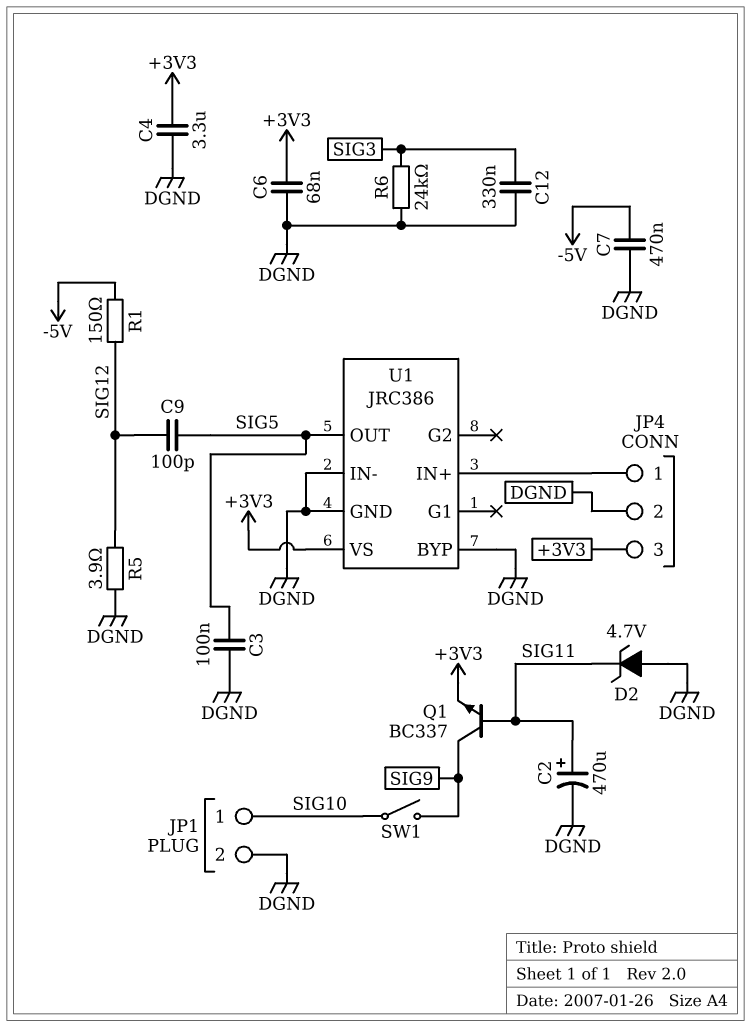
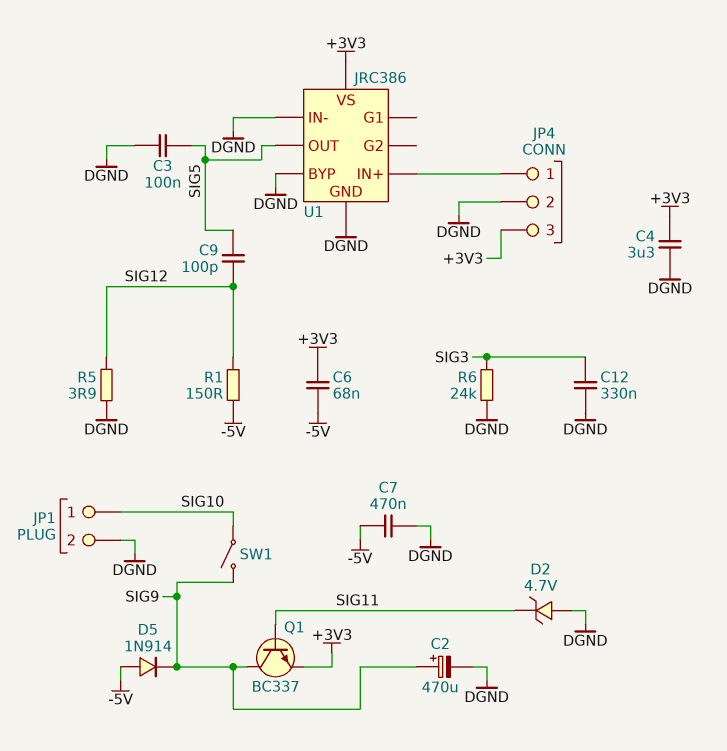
C2: 470uF (plus SIG11, minus DGND) -> 470uF (plus SIG9, minus DGND)
C6: 68nF (+3V3, DGND) -> 68nF (+3V3, -5V)
D5: none -> diode 1N914 (A -5V, K SIG9)

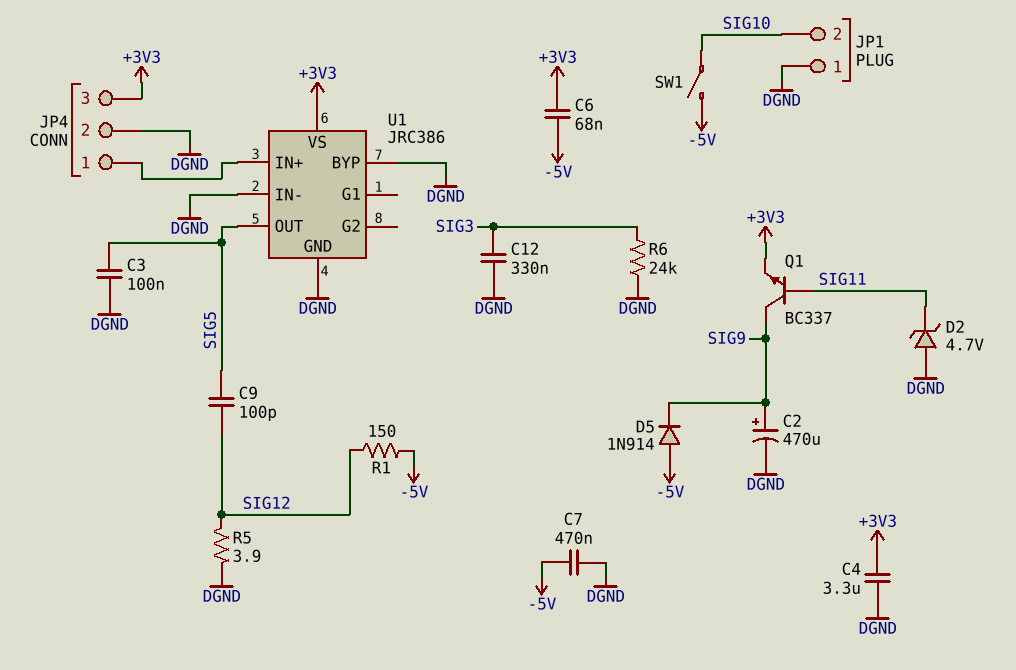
JP1 pin 1: SIG10 -> DGND
JP1 pin 2: DGND -> SIG10
SW1: switch (SIG9, SIG10) -> switch (-5V, SIG10)

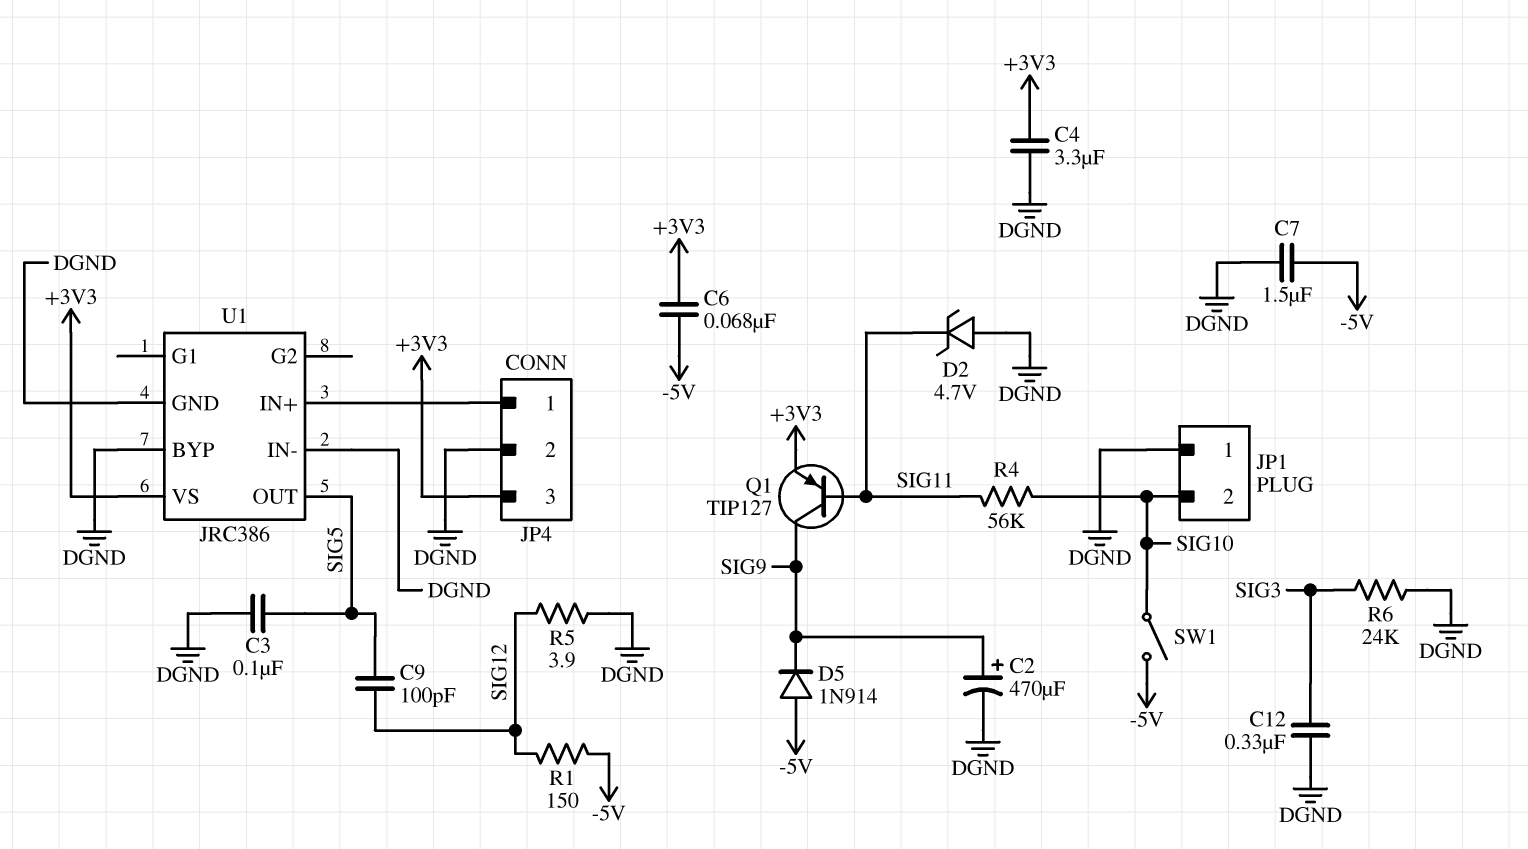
C7: 470nF (-5V, DGND) -> 1.5uF (-5V, DGND)
Q1: NPN BC337 (B SIG11, C SIG9, E +3V3) -> PNP TIP127 (B SIG11, C SIG9, E +3V3)
R4: none -> 56k (SIG10, SIG11)

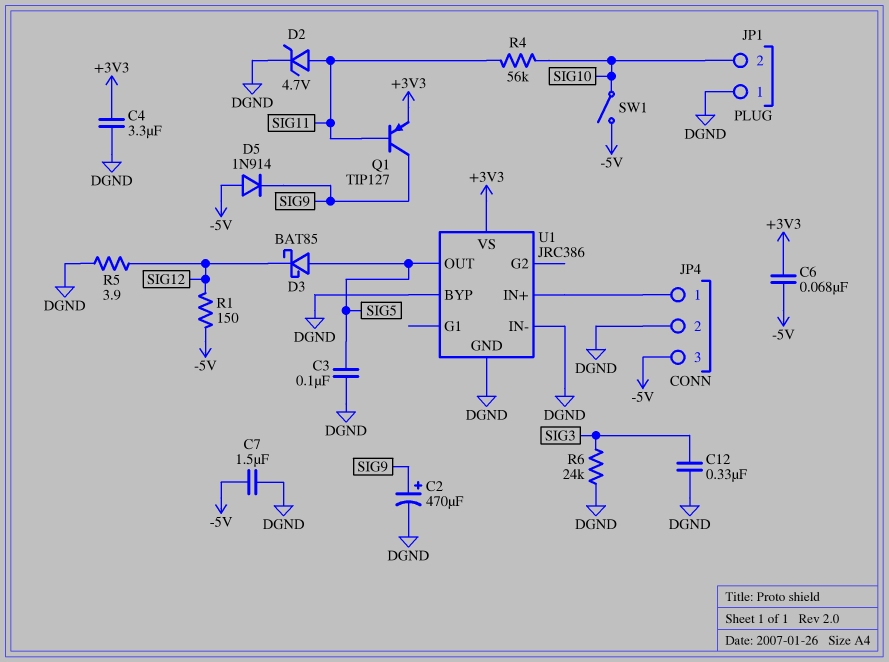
C9: 100pF (SIG5, SIG12) -> none
D2: zener 4.7V (A DGND, K SIG11) -> zener 4.7V (A SIG11, K DGND)
D3: none -> schottky BAT85 (A SIG5, K SIG12)
JP4 pin 3: +3V3 -> -5V

